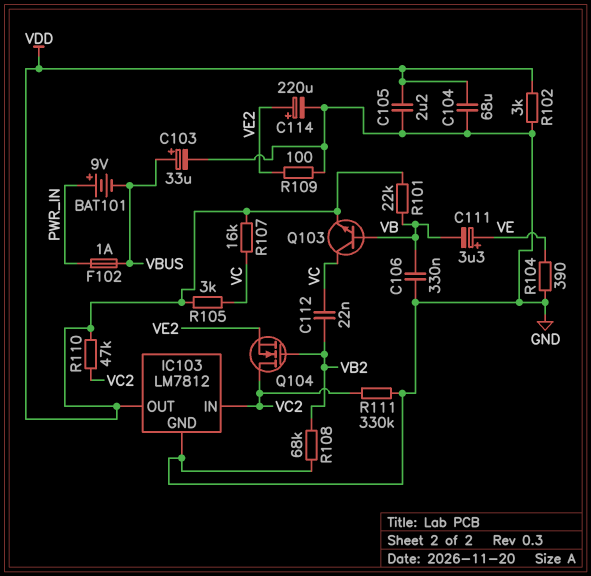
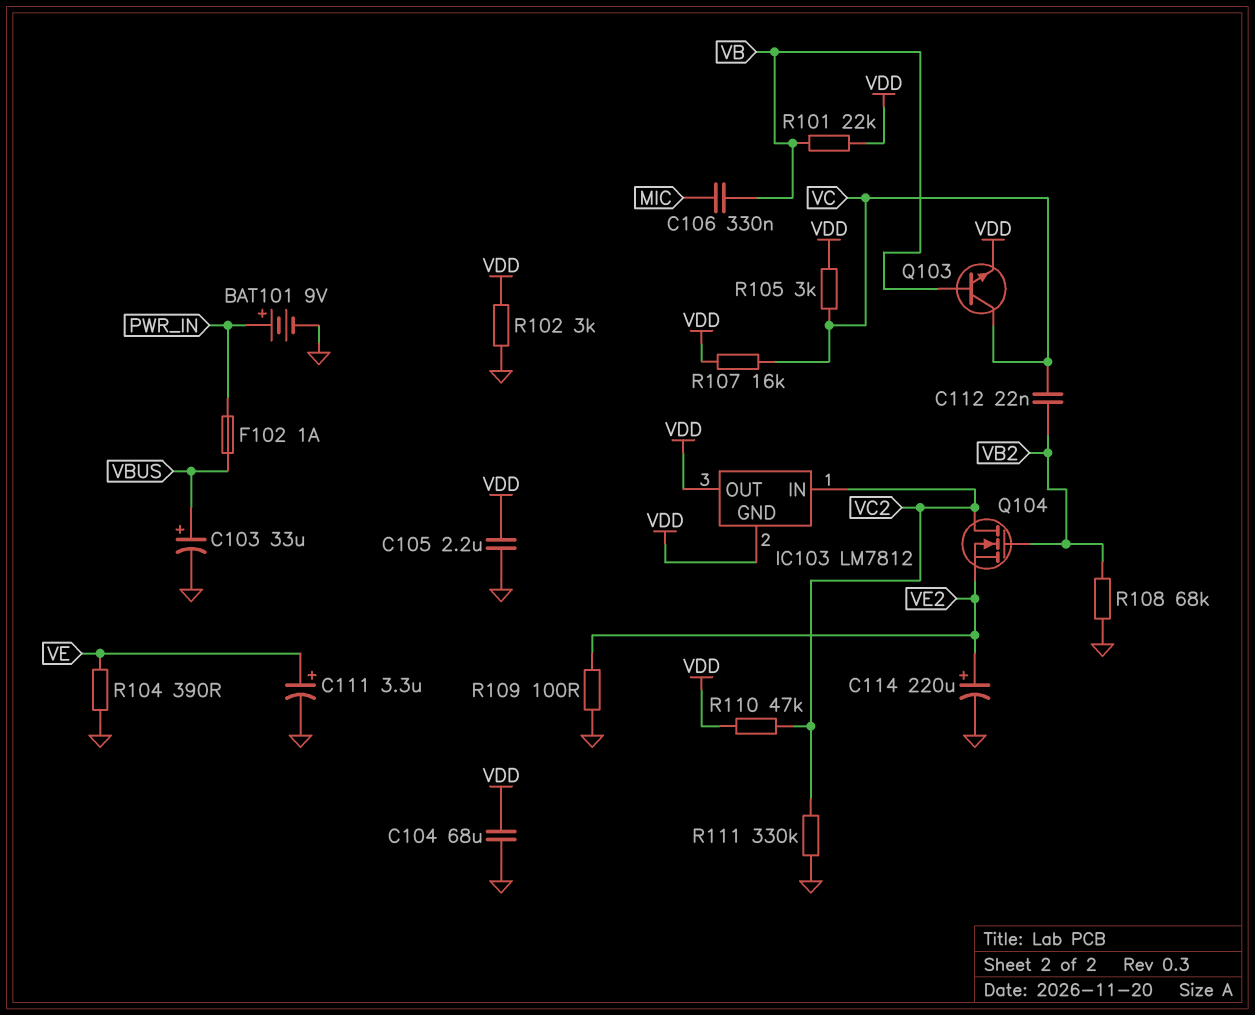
BAT101: 9V (plus PWR_IN, minus VBUS) -> 9V (plus PWR_IN, minus GND)
C106: 330nF (GND, VB) -> 330nF (MIC, VB)
C111: 3.3uF (plus VE, minus VB) -> 3.3uF (plus VE, minus GND)
IC103 pin GND: GND -> VDD

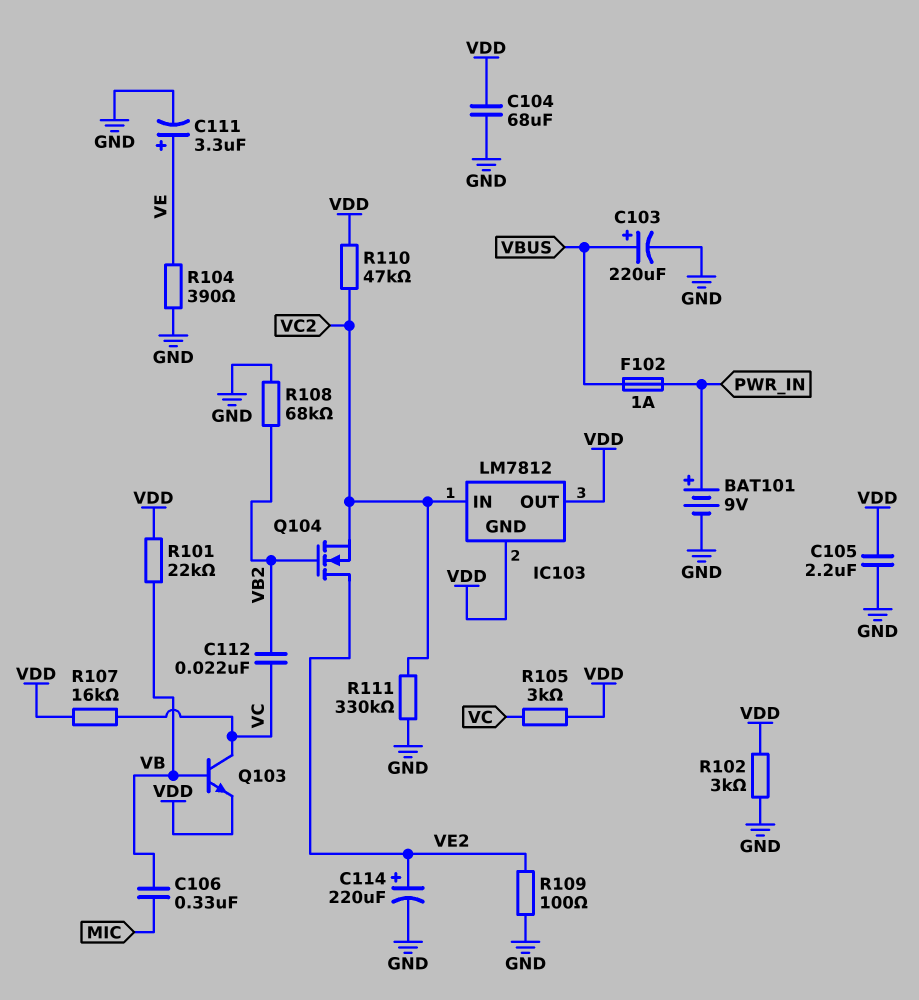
C103: 33uF (plus VBUS, minus GND) -> 220uF (plus VBUS, minus GND)
Q104: NMOS (G VB2, D VC2, S VE2) -> NMOS (G VB2, D VE2, S VC2)

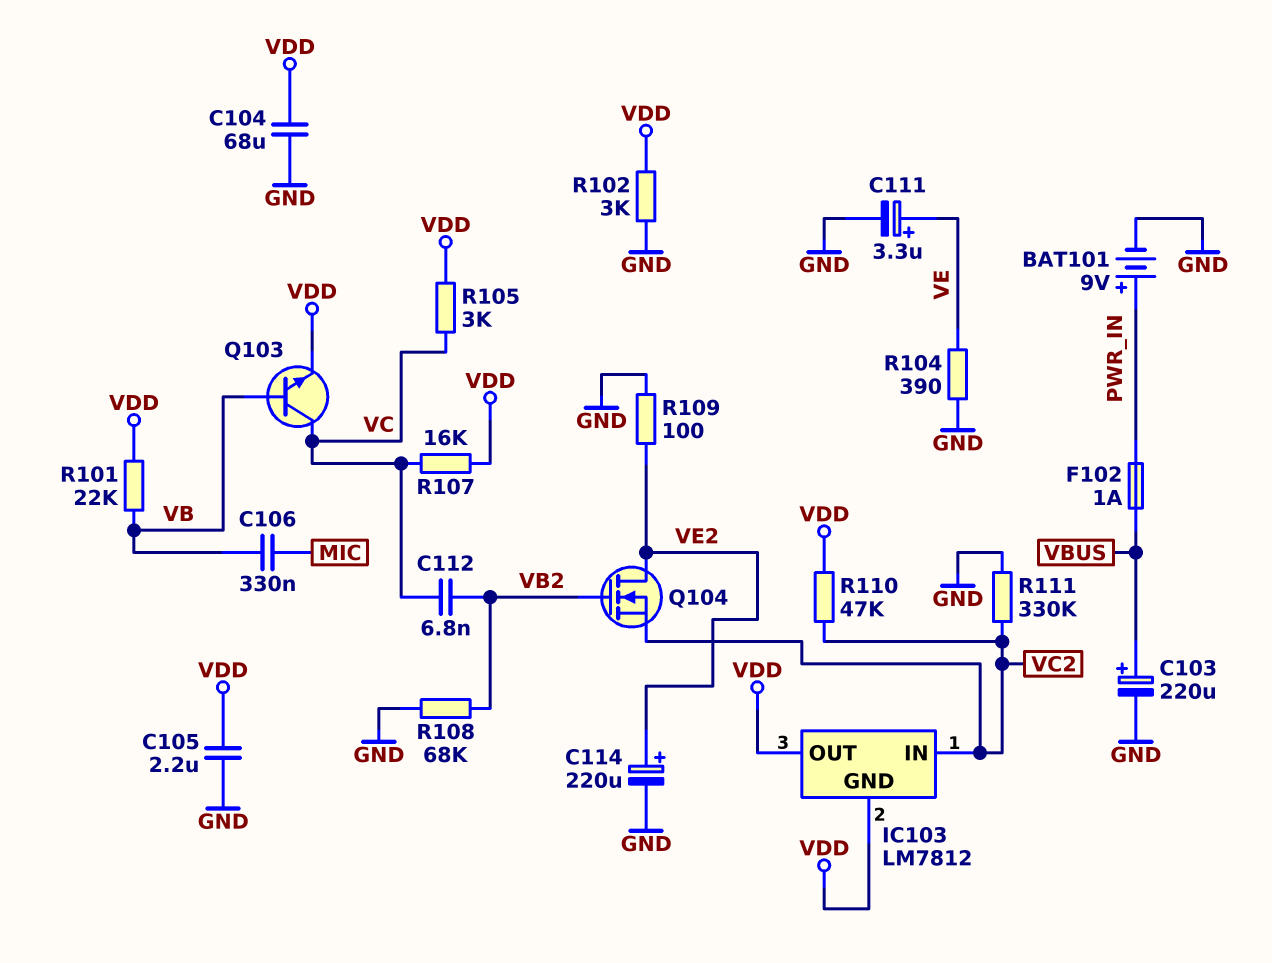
C112: 22nF (VB2, VC) -> 6.8nF (VB2, VC)

